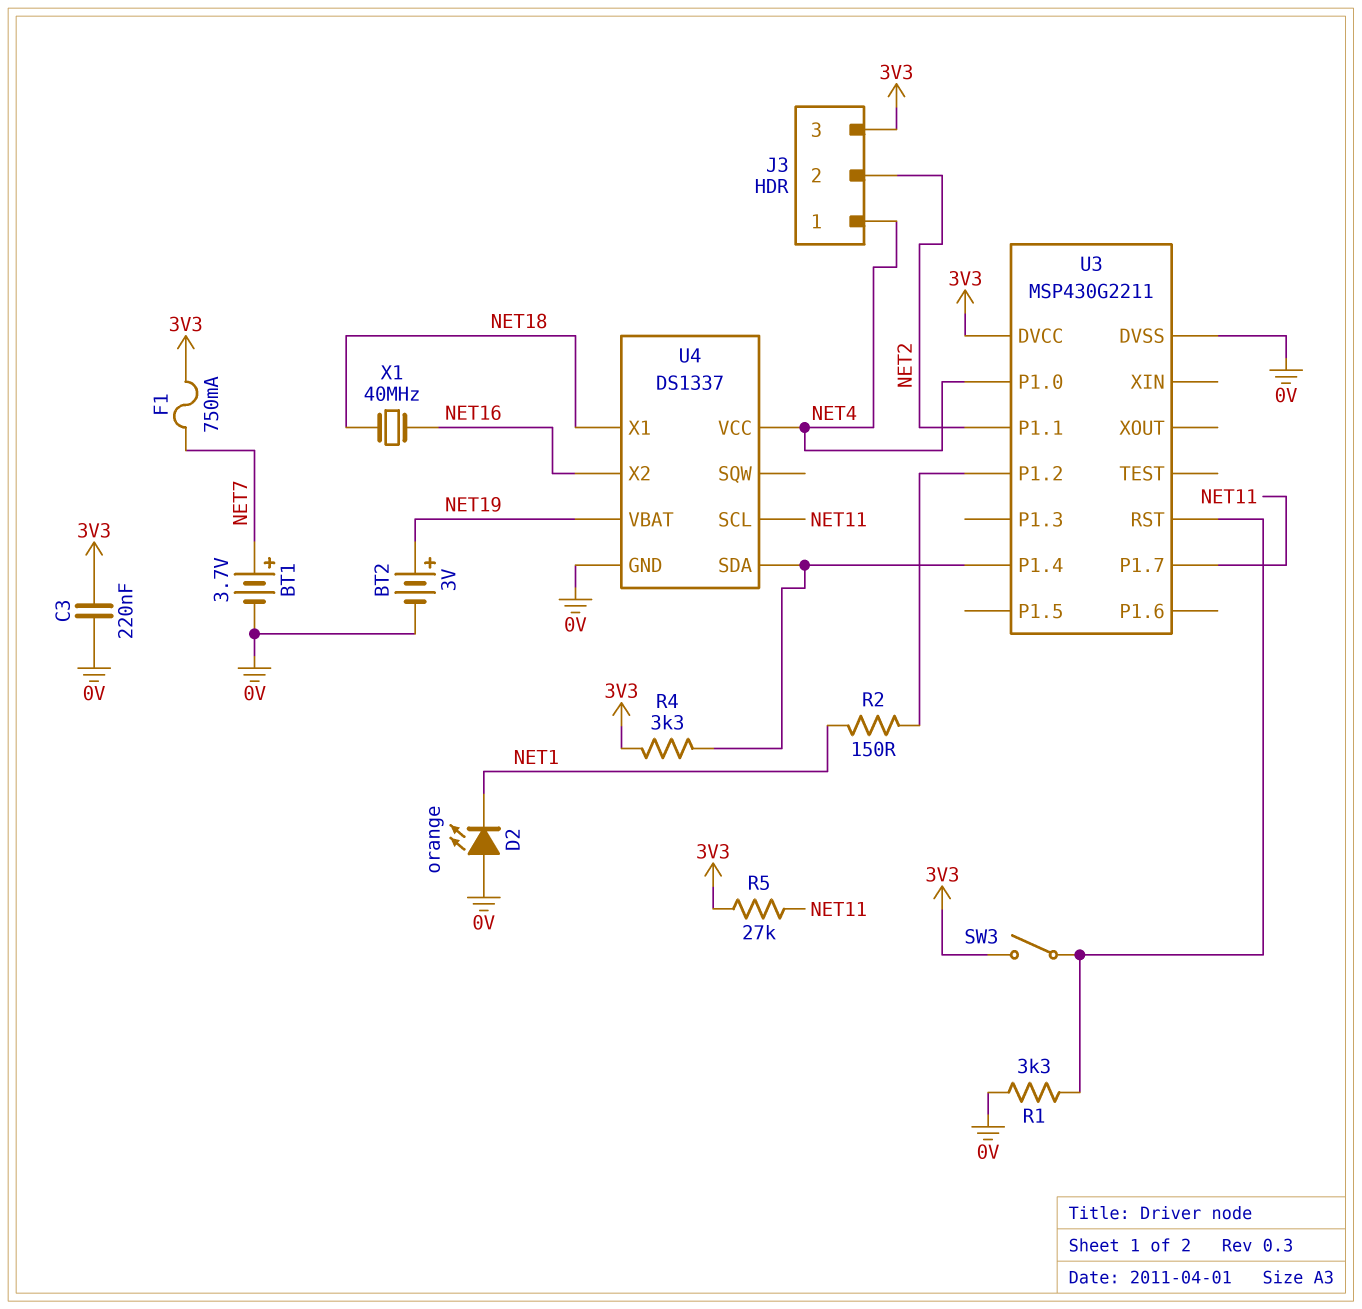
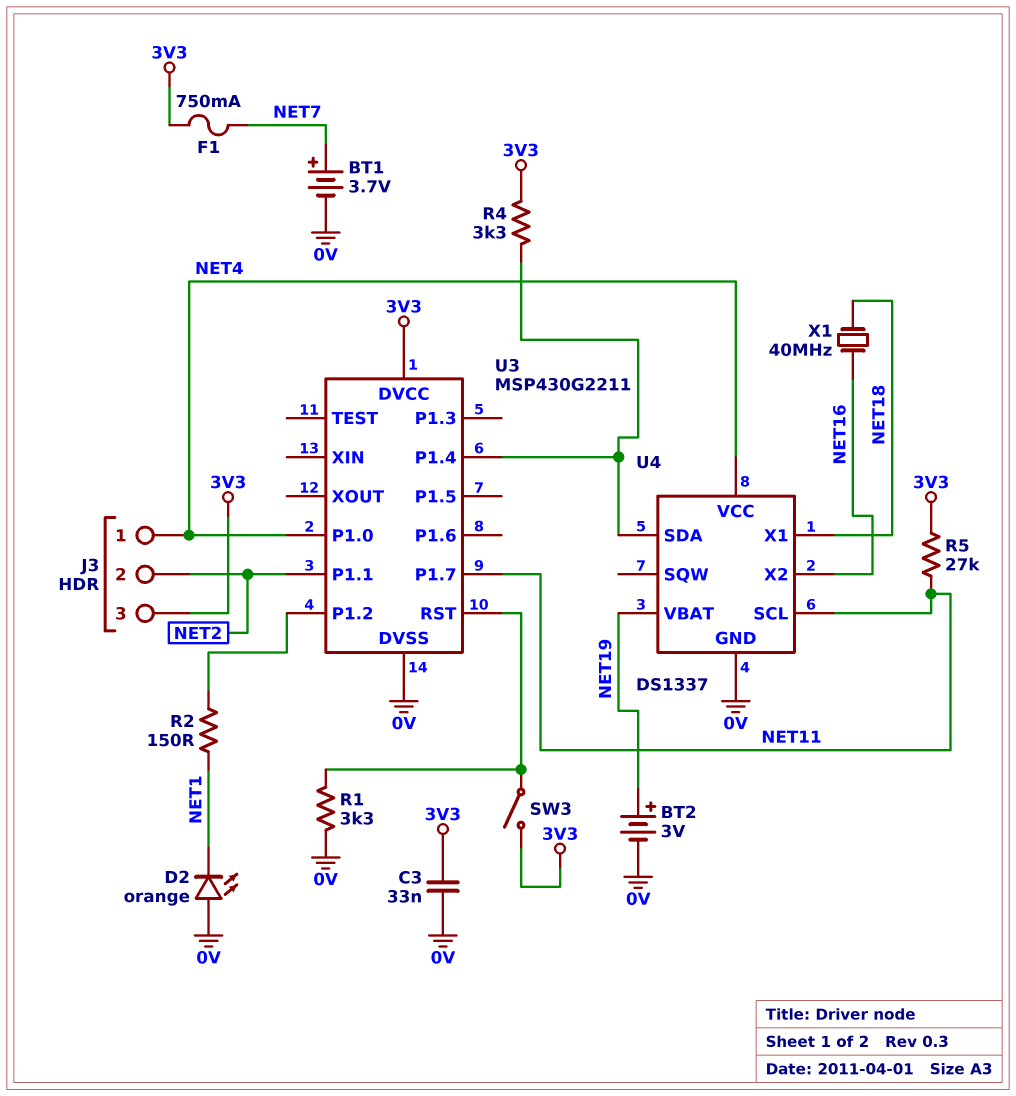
C3: 220nF (0V, 3V3) -> 33nF (0V, 3V3)

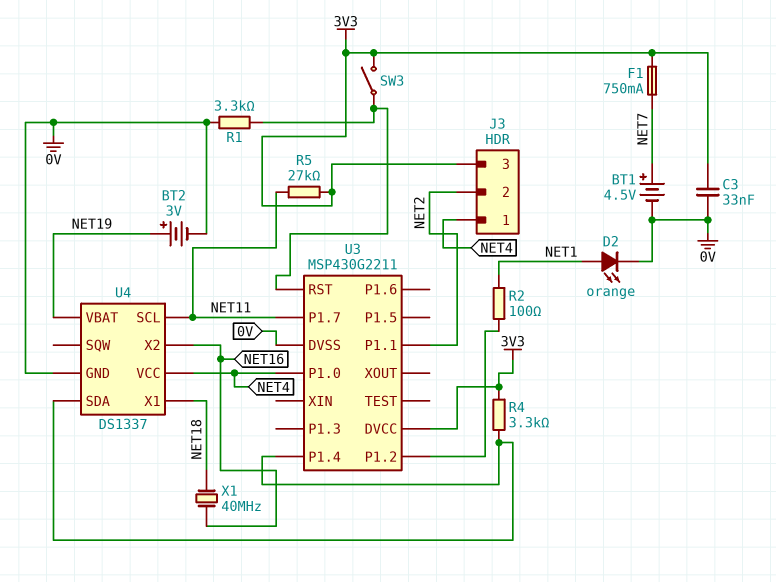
BT1: 3.7V (plus NET7, minus 0V) -> 4.5V (plus NET7, minus 0V)
D2: LED orange (A 0V, K NET1) -> LED orange (A NET1, K 0V)
R2: 150 (NET1, U3/P1.2) -> 100 (NET1, U3/P1.2)

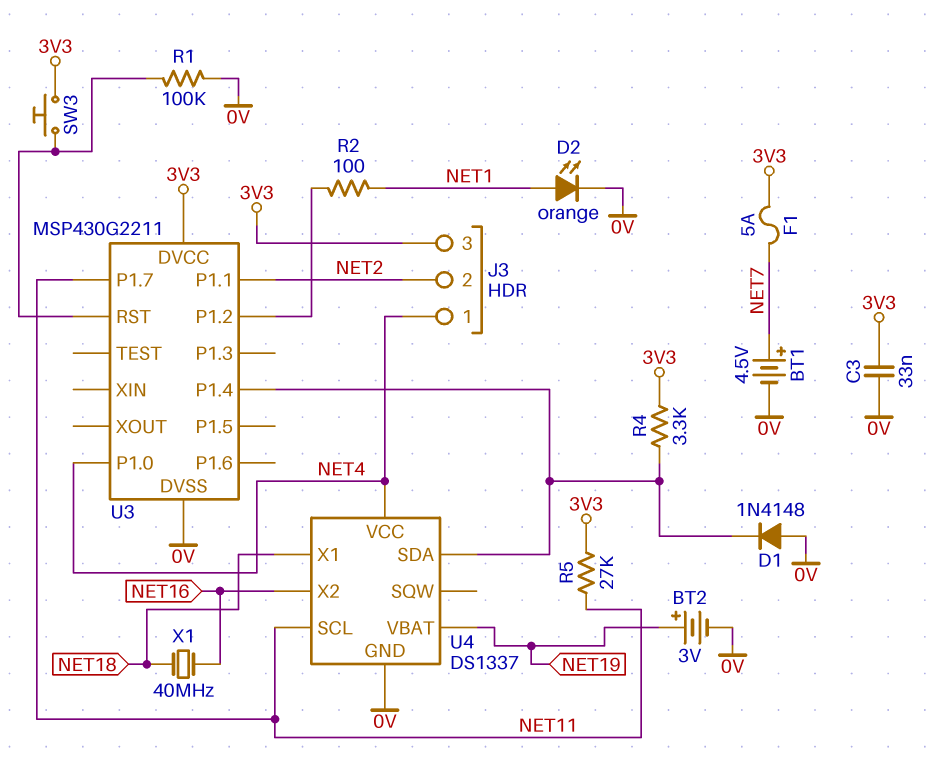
D1: none -> diode 1N4148 (A 0V, K U3/P1.4)
F1: 750mA (3V3, NET7) -> 5A (3V3, NET7)
R1: 3.3k (0V, U3/RST) -> 100k (0V, U3/RST)
SW3: switch (3V3, U3/RST) -> button (3V3, U3/RST)

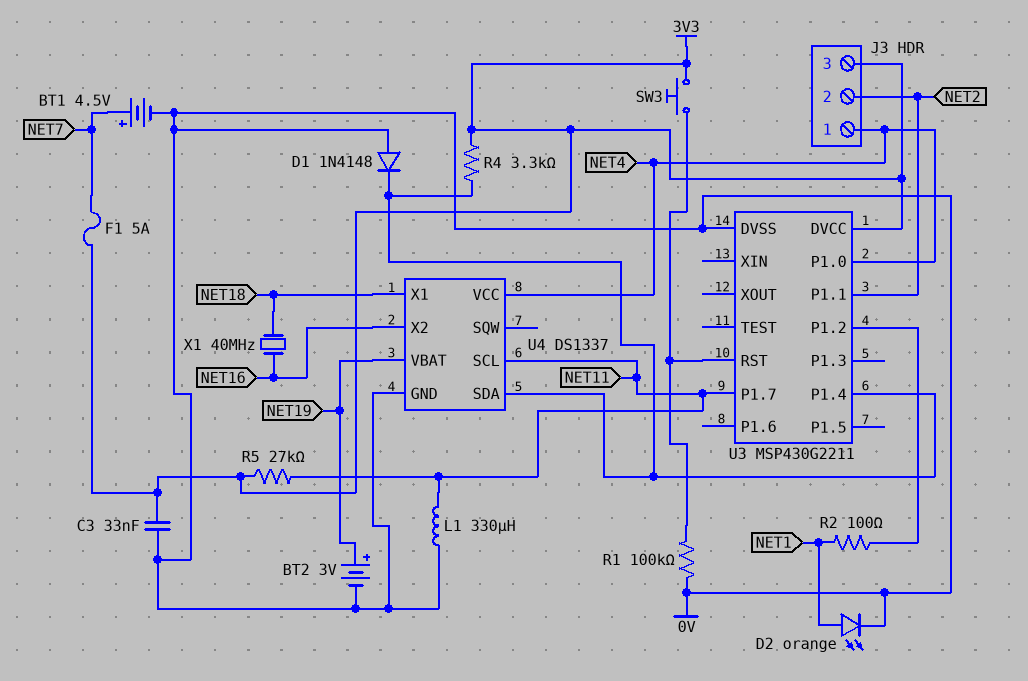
L1: none -> 330uH (0V, NET11)

